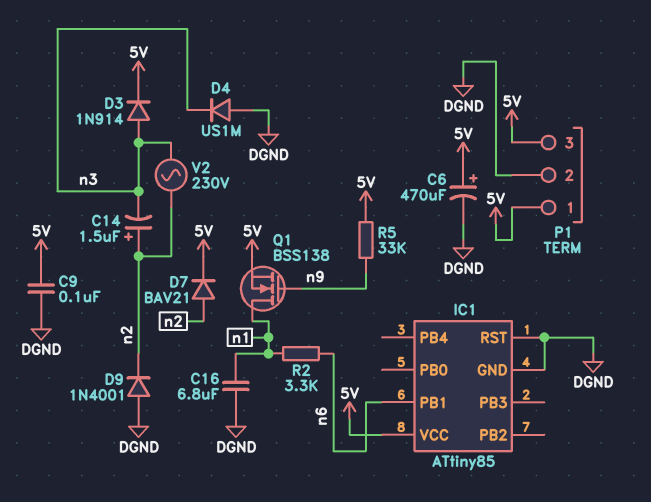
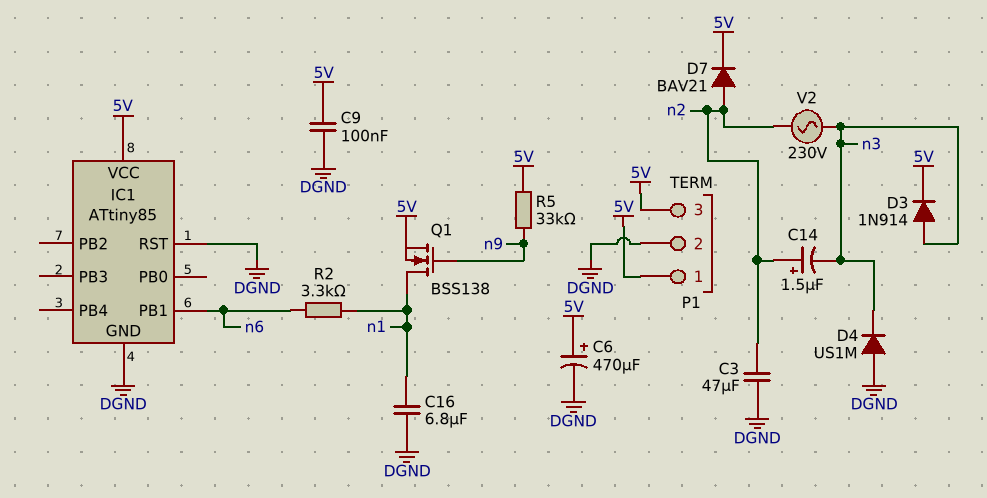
C3: none -> 47uF (DGND, n2)
D9: diode 1N4001 (A DGND, K n2) -> none

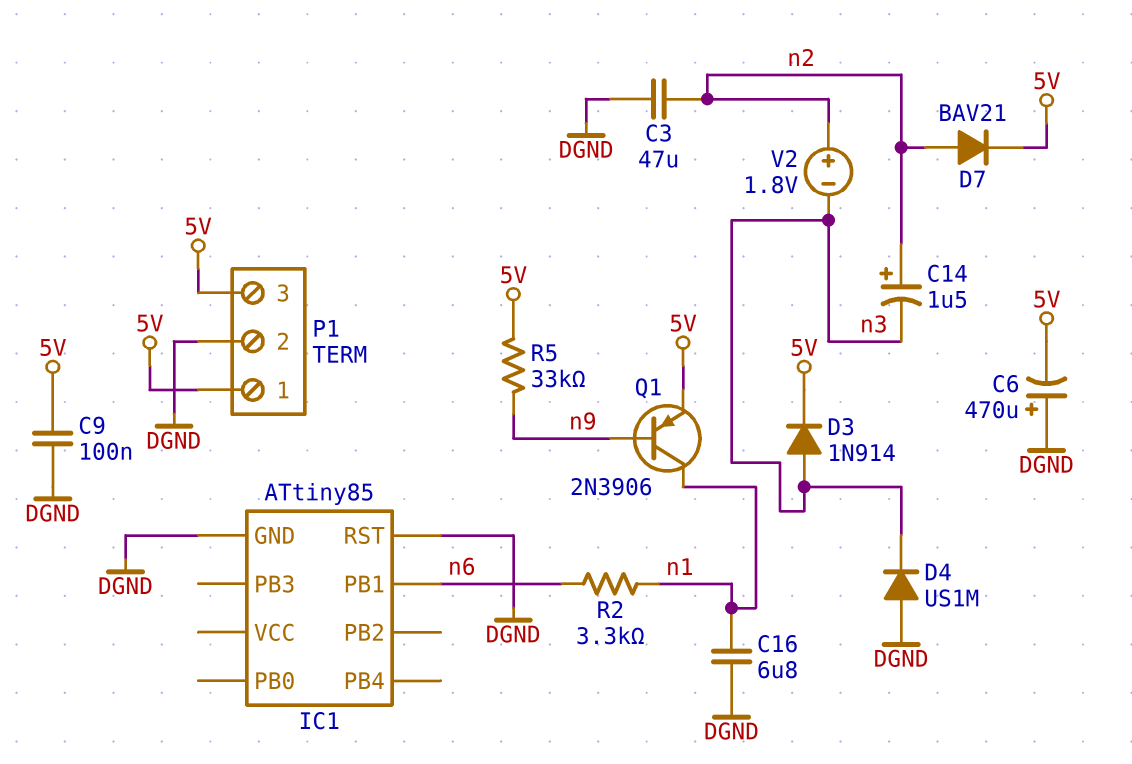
C6: 470uF (plus 5V, minus DGND) -> 470uF (plus DGND, minus 5V)
IC1 pin VCC: 5V -> none
Q1: NMOS BSS138 (G n9, D n1, S 5V) -> PNP 2N3906 (B n9, C n1, E 5V)
V2: AC 230V (n2, n3) -> 1.8V (plus n2, minus n3)

